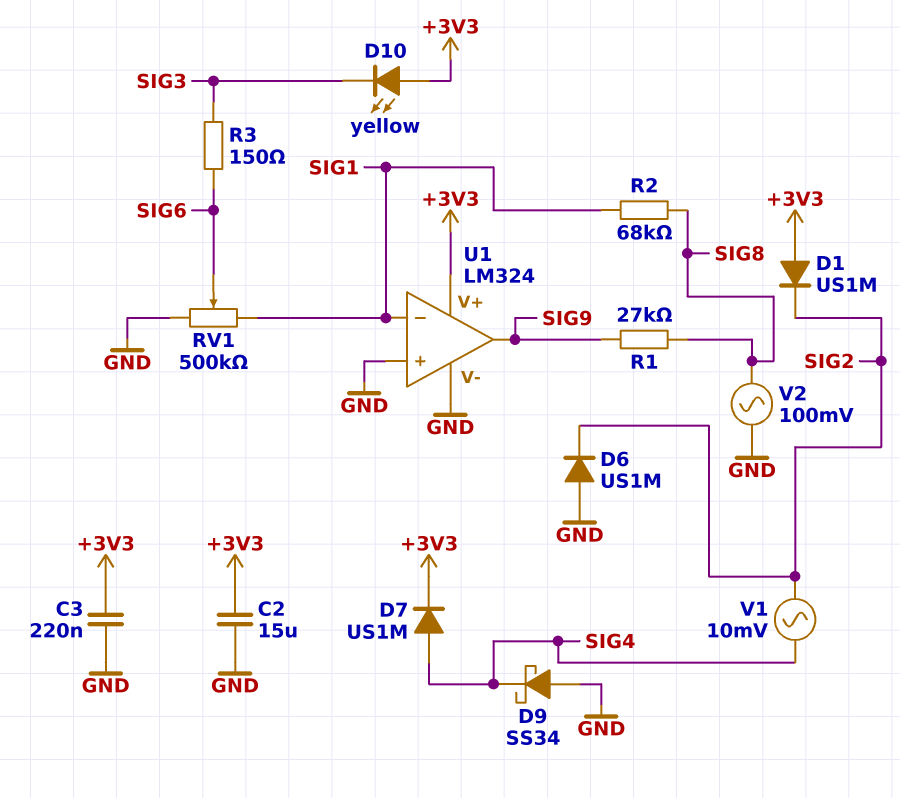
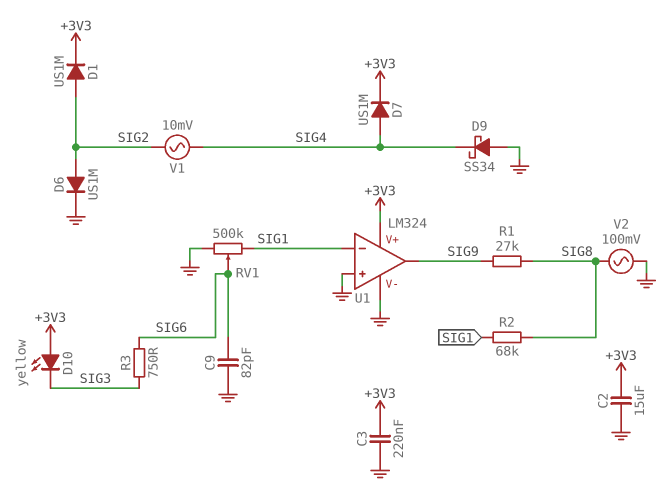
C9: none -> 82pF (GND, SIG6)
D1: diode US1M (A +3V3, K SIG2) -> diode US1M (A SIG2, K +3V3)
D6: diode US1M (A GND, K SIG2) -> diode US1M (A SIG2, K GND)
R3: 150 (SIG3, SIG6) -> 750 (SIG3, SIG6)

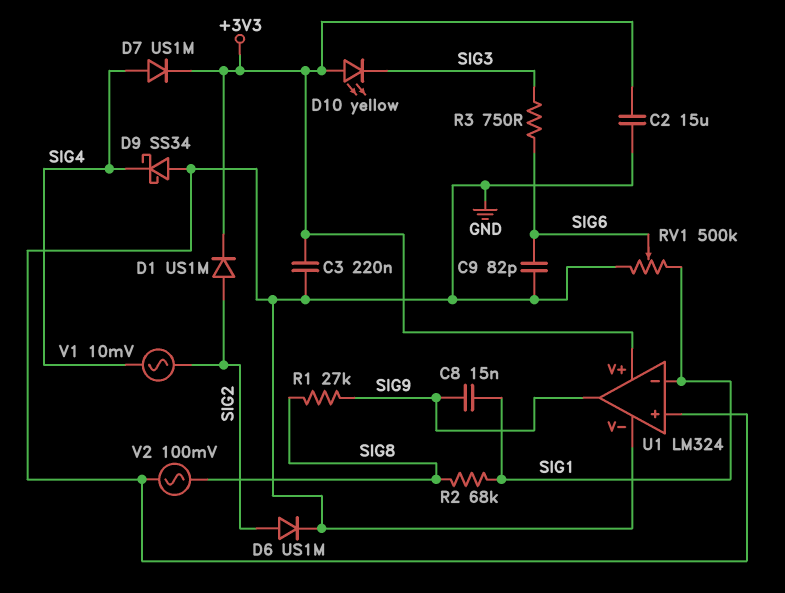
C8: none -> 15nF (SIG1, SIG9)

